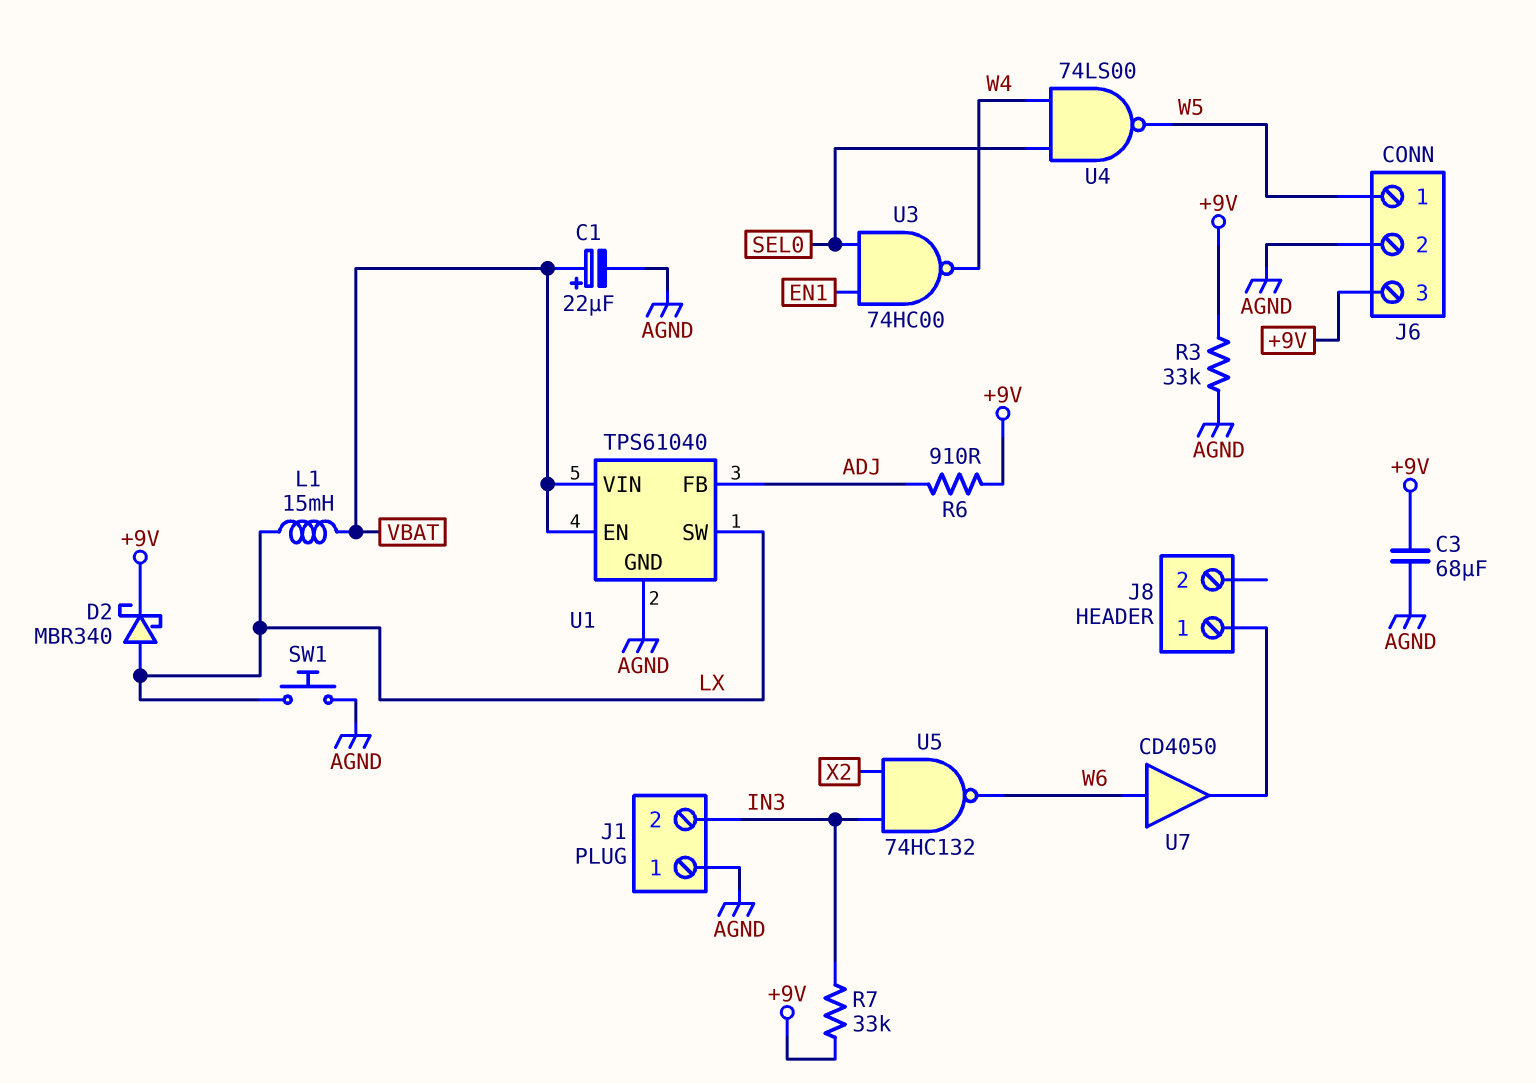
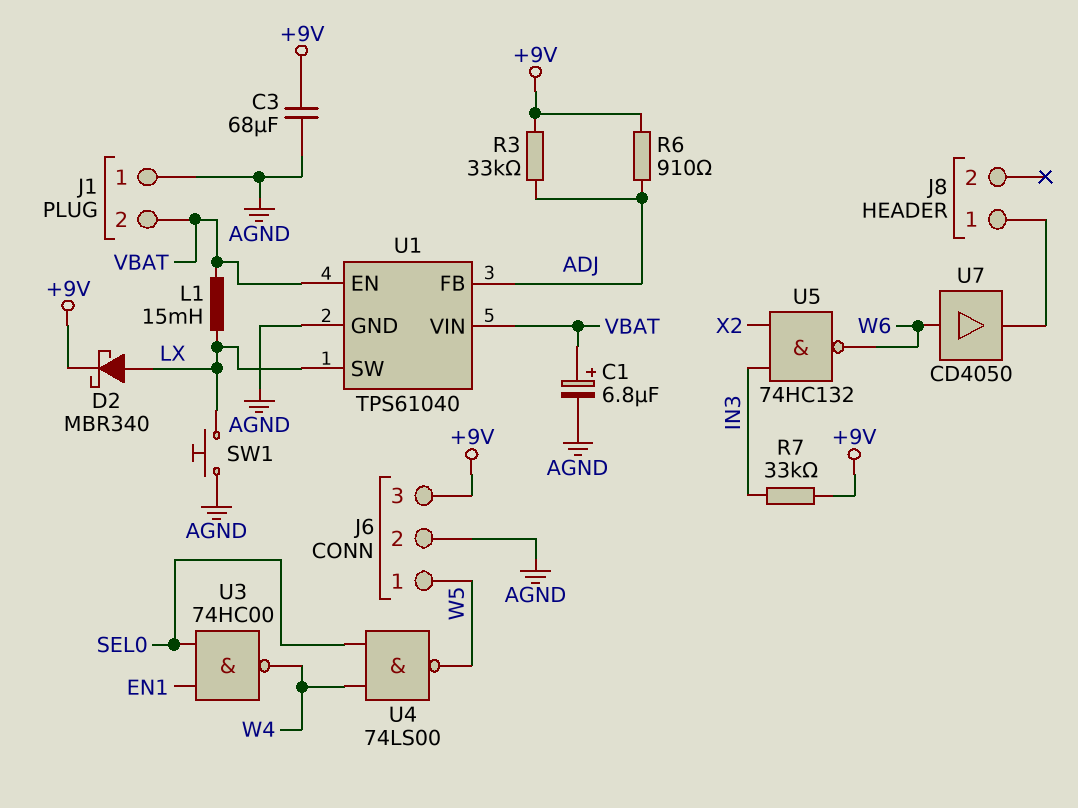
C1: 22uF (plus VBAT, minus AGND) -> 6.8uF (plus VBAT, minus AGND)
J1 pin 2: IN3 -> VBAT
R3: 33k (+9V, AGND) -> 33k (+9V, ADJ)

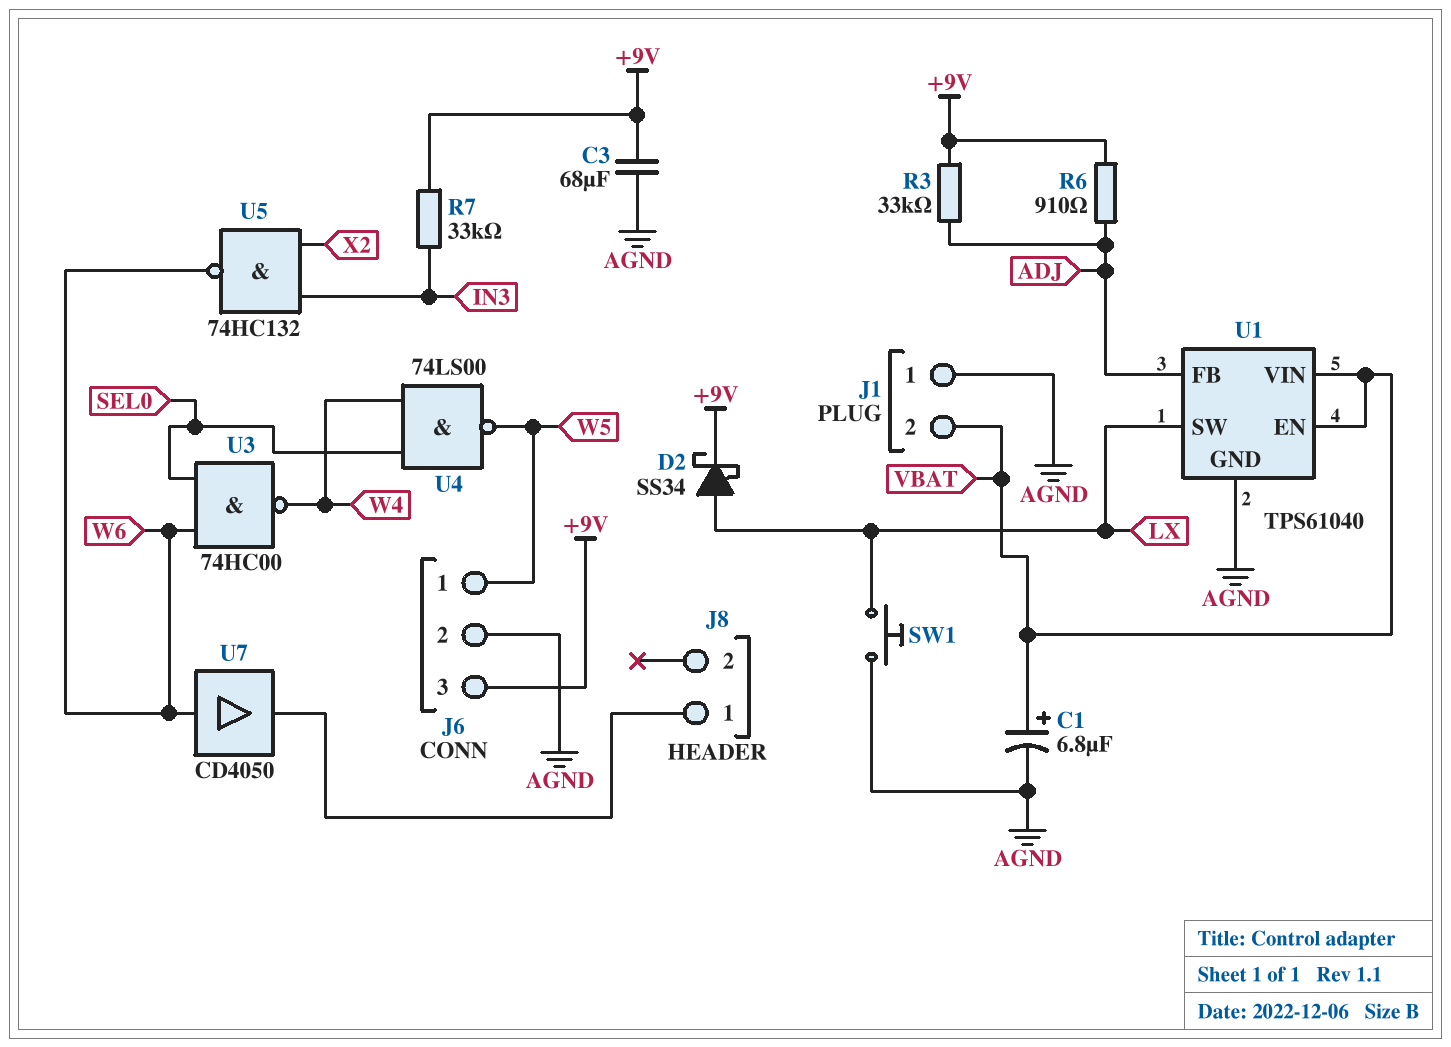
D2: schottky MBR340 (A LX, K +9V) -> schottky SS34 (A LX, K +9V)
L1: 15mH (LX, VBAT) -> none
U3: NAND 74HC00 (in EN1, in SEL0, out W4) -> NAND 74HC00 (in SEL0, in W6, out W4)

